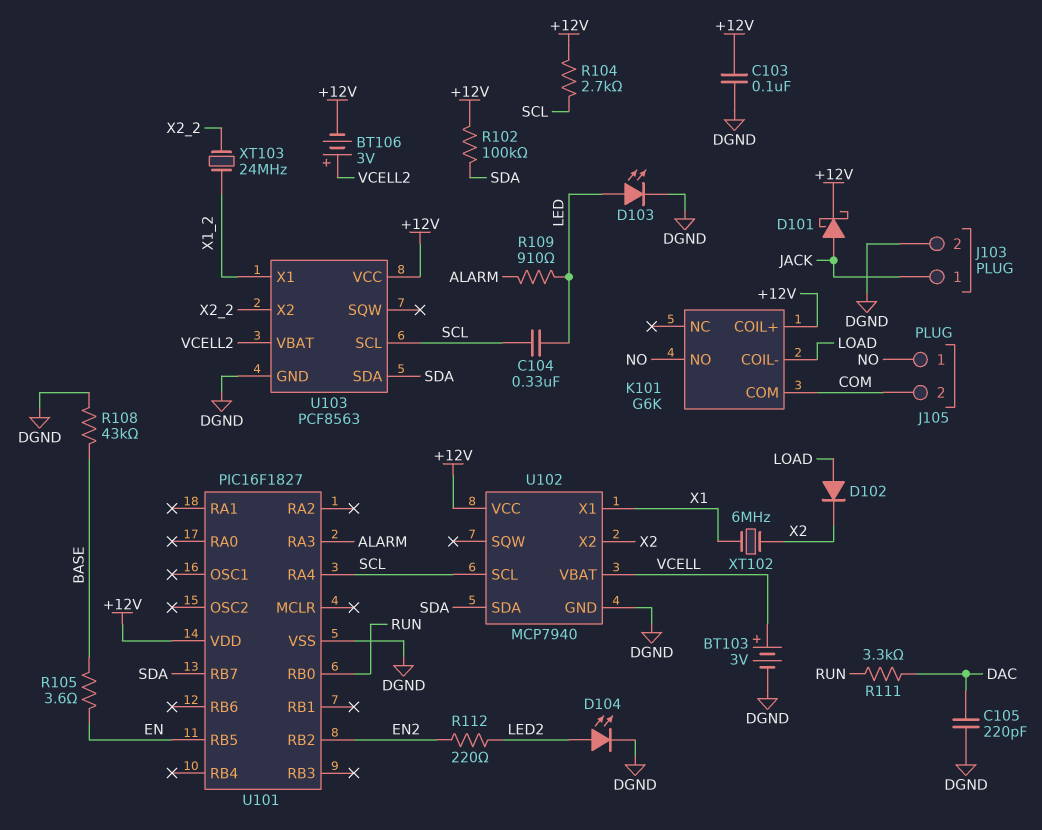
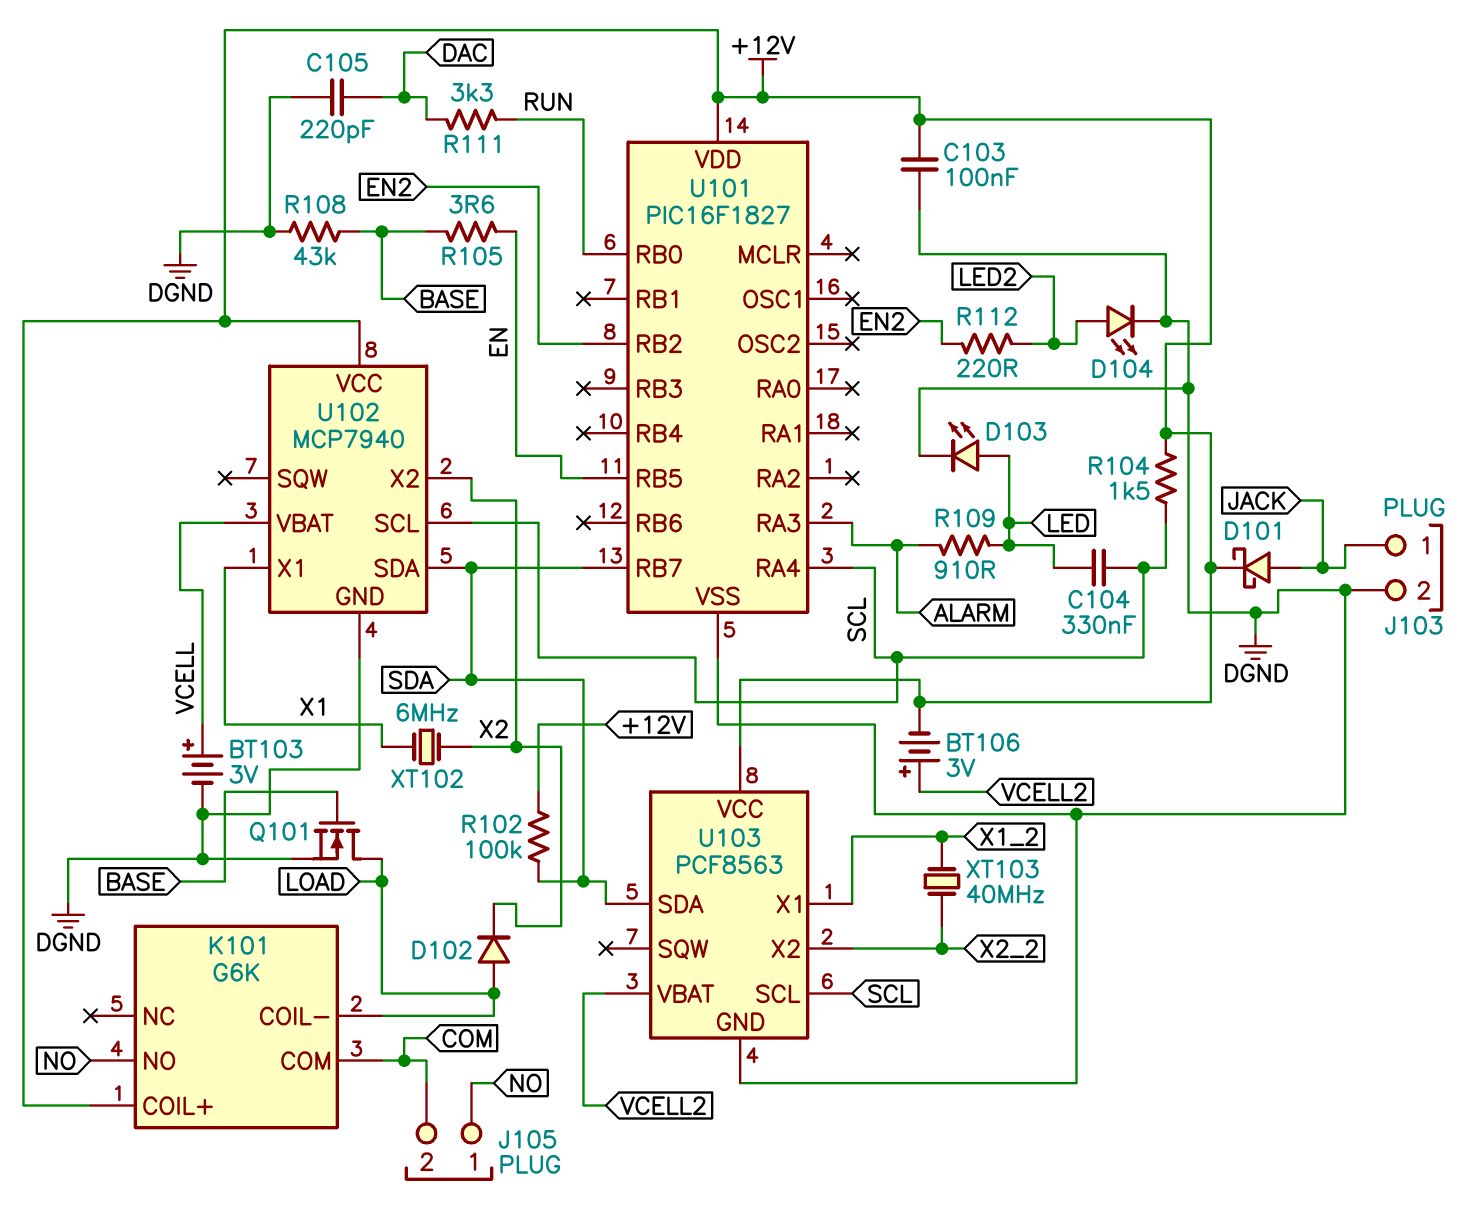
Q101: none -> NMOS (G BASE, D LOAD, S DGND)
R104: 2.7k (+12V, SCL) -> 1.5k (+12V, SCL)
XT103: 24MHz (X1_2, X2_2) -> 40MHz (X1_2, X2_2)

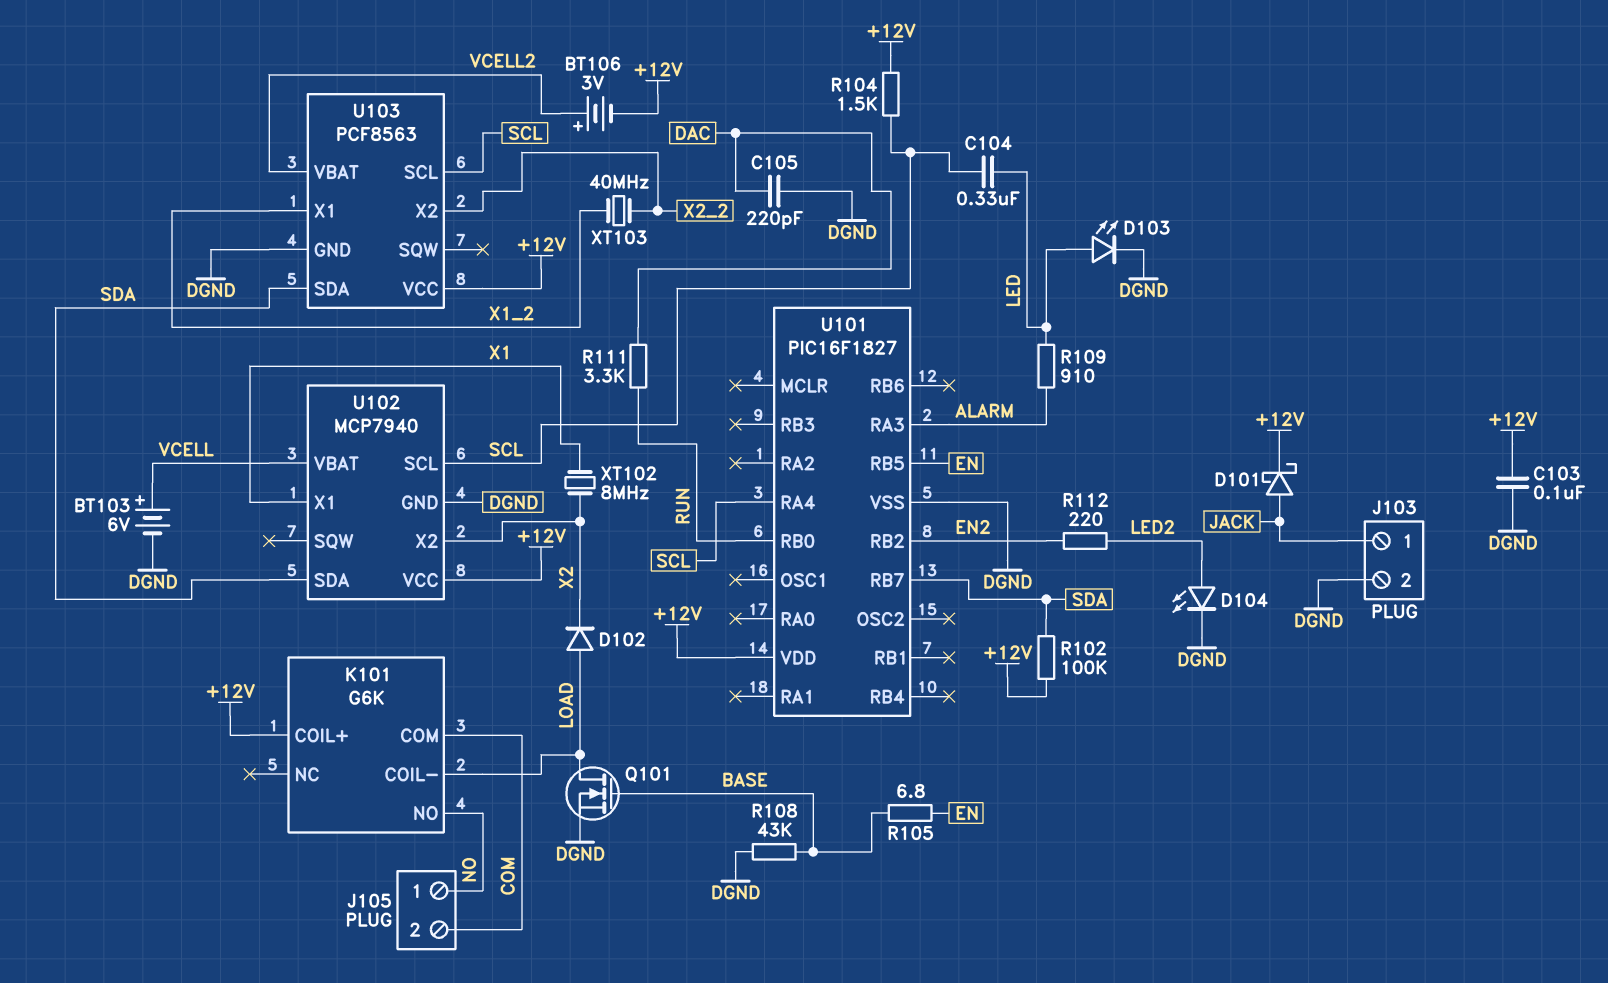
BT103: 3V (plus VCELL, minus DGND) -> 6V (plus VCELL, minus DGND)
R105: 3.6 (BASE, EN) -> 6.8 (BASE, EN)
XT102: 6MHz (X1, X2) -> 8MHz (X1, X2)

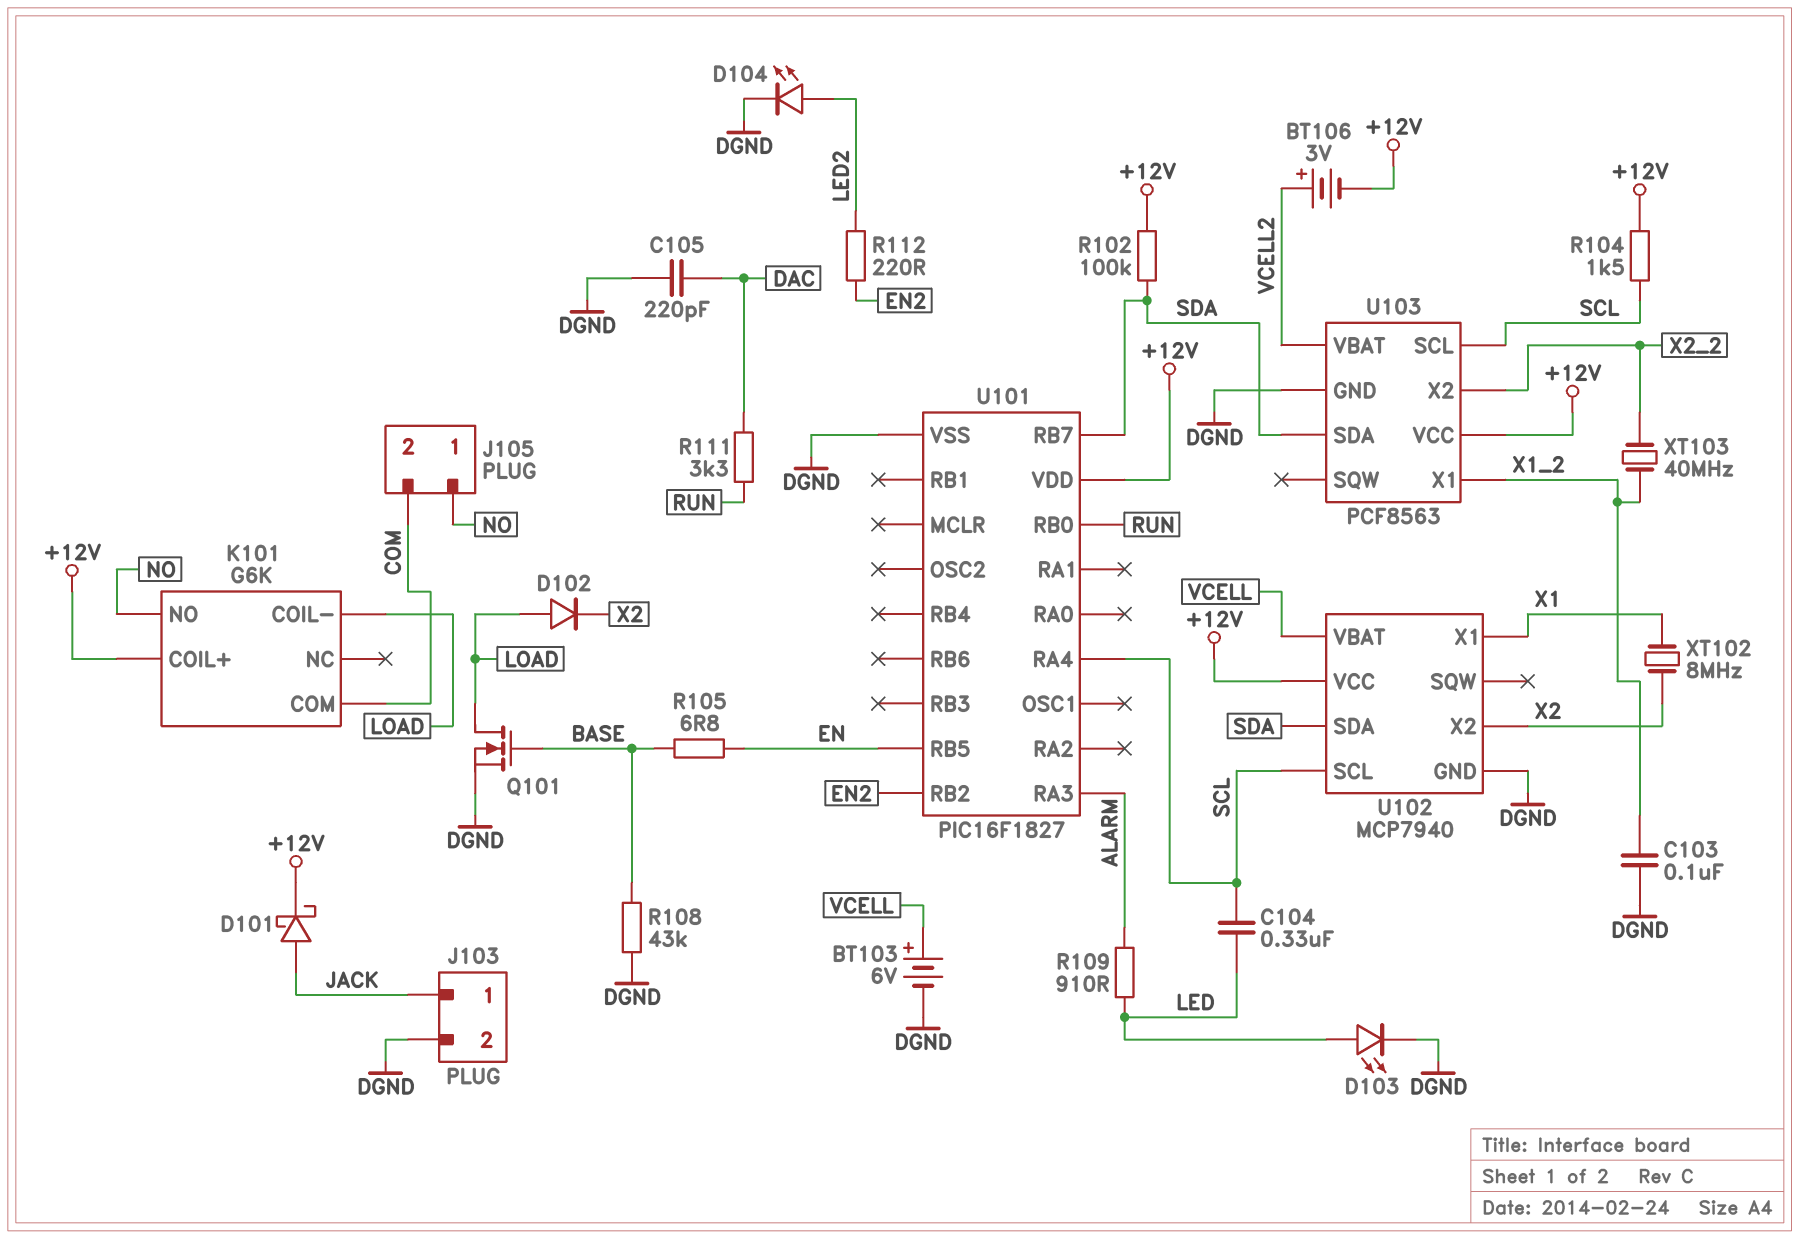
C103: 100nF (+12V, DGND) -> 100nF (DGND, X1_2)

